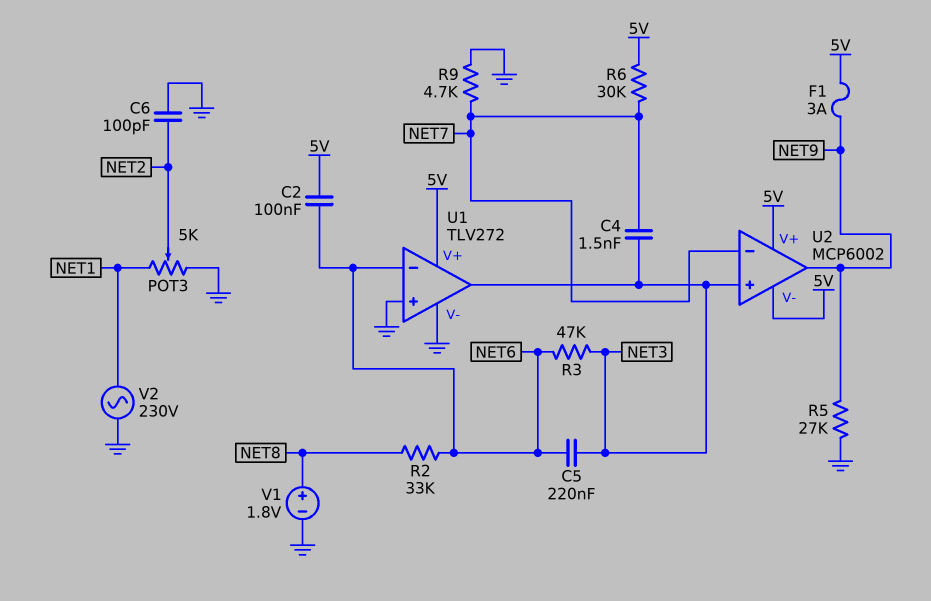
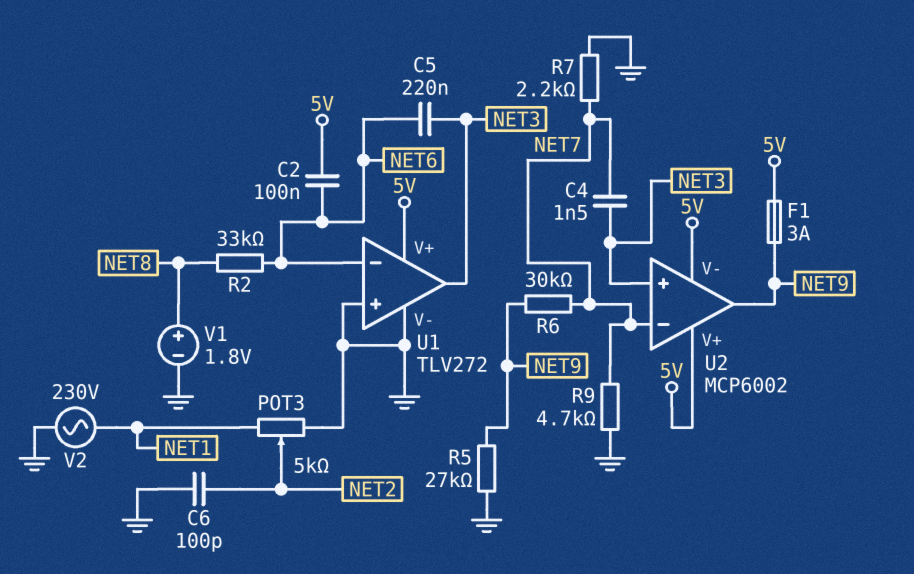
R3: 47k (NET3, NET6) -> none
R6: 30k (5V, NET7) -> 30k (NET7, NET9)
R7: none -> 2.2k (GND, NET7)

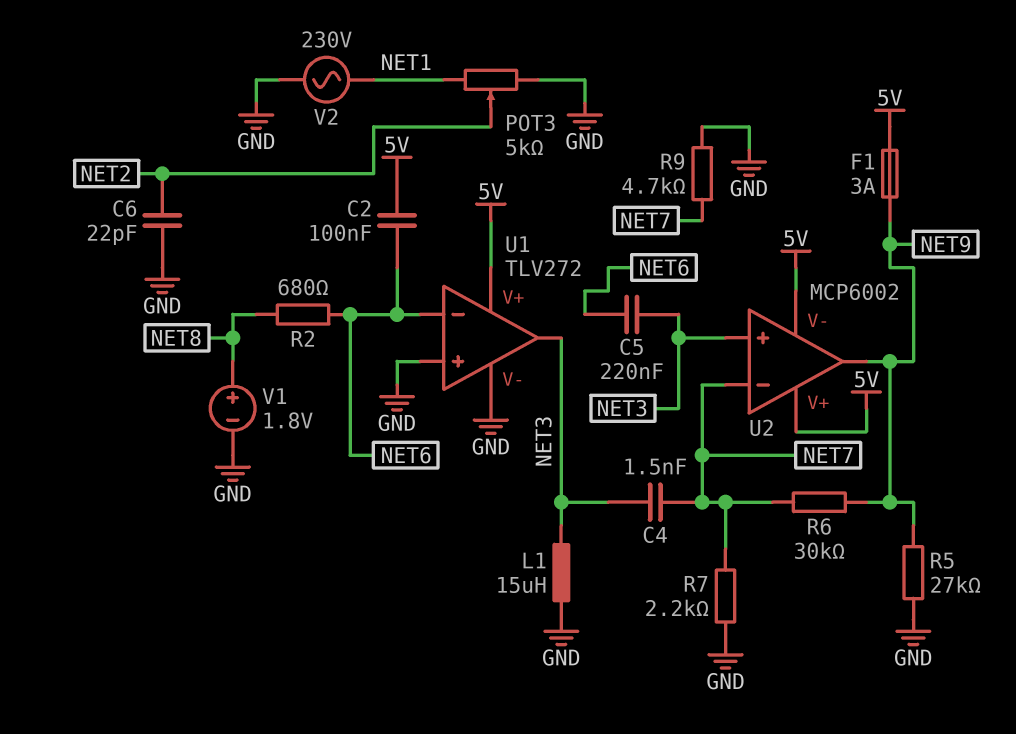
C6: 100pF (GND, NET2) -> 22pF (GND, NET2)
L1: none -> 15uH (GND, NET3)
R2: 33k (NET6, NET8) -> 680 (NET6, NET8)

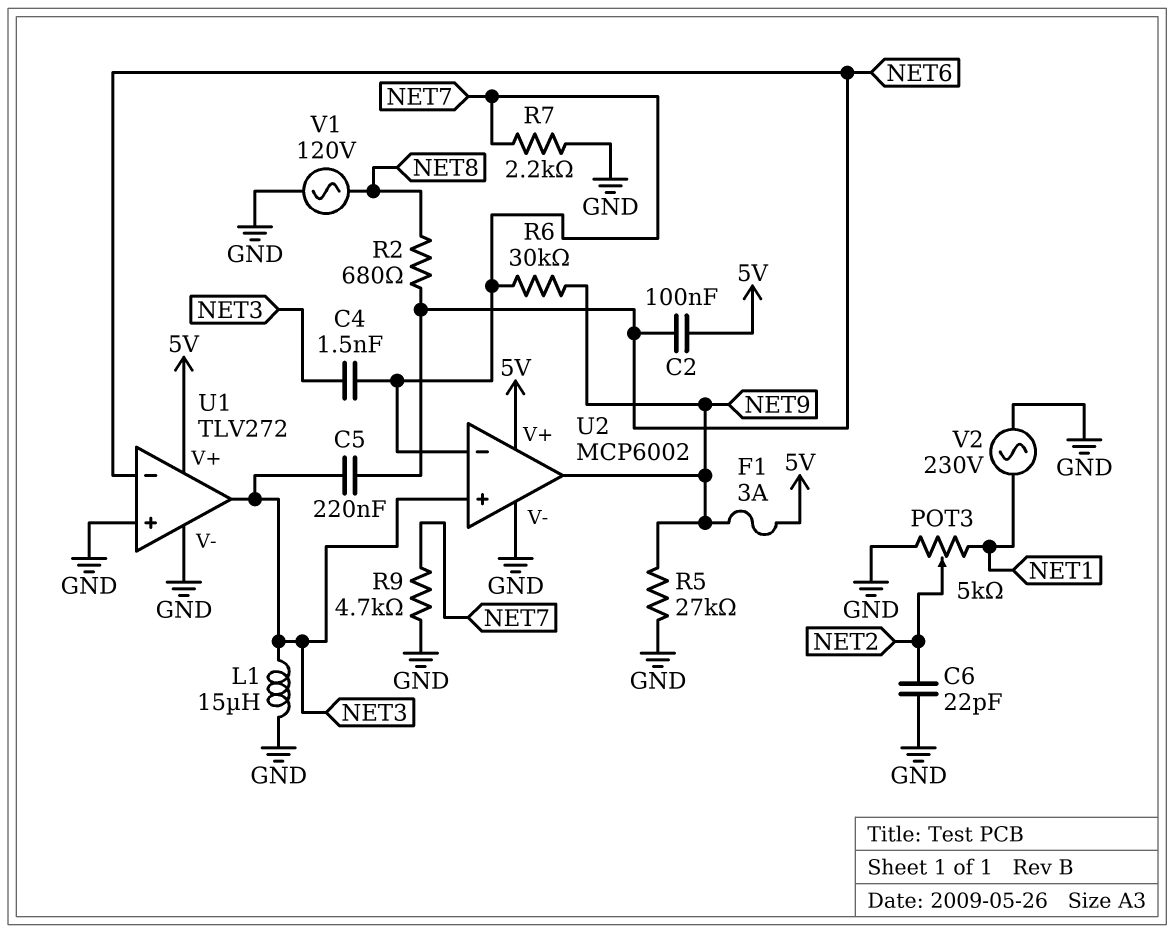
U2 pin V-: 5V -> GND
V1: 1.8V (plus NET8, minus GND) -> AC 120V (GND, NET8)

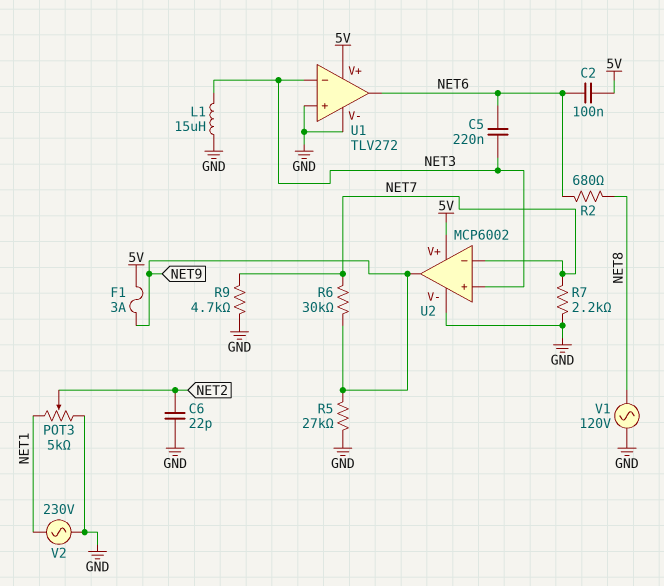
C4: 1.5nF (NET3, NET7) -> none
U1 pin in-: NET6 -> NET3
U1 pin out: NET3 -> NET6

